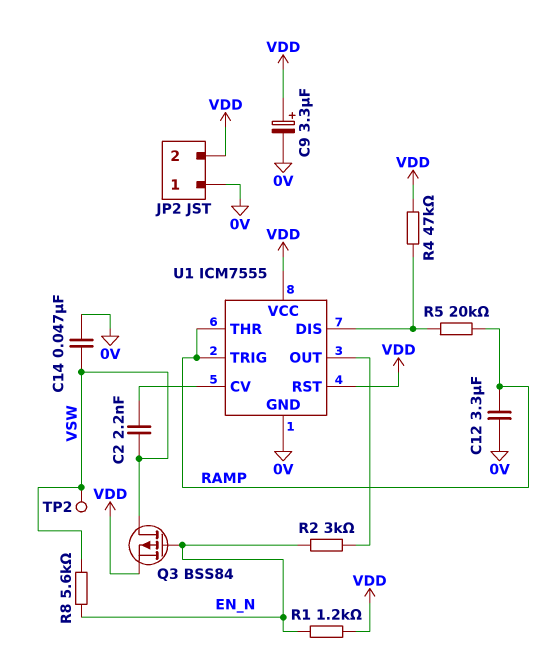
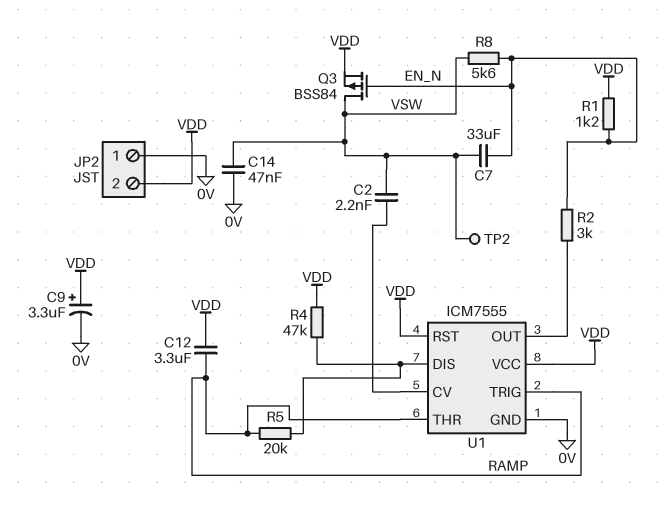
C7: none -> 33uF (EN_N, VSW)
C12: 3.3uF (0V, RAMP) -> 3.3uF (RAMP, VDD)

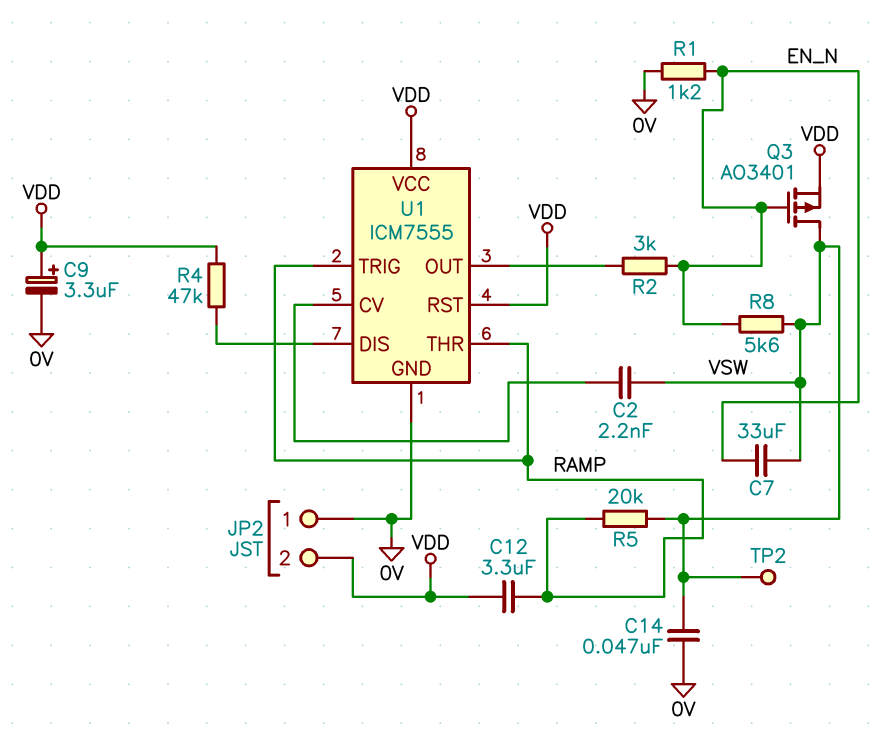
Q3: PMOS BSS84 (G EN_N, D VSW, S VDD) -> PMOS AO3401 (G EN_N, D VSW, S VDD)
R1: 1.2k (EN_N, VDD) -> 1.2k (0V, EN_N)
R5: 20k (RAMP, U1/DIS) -> 20k (RAMP, VSW)

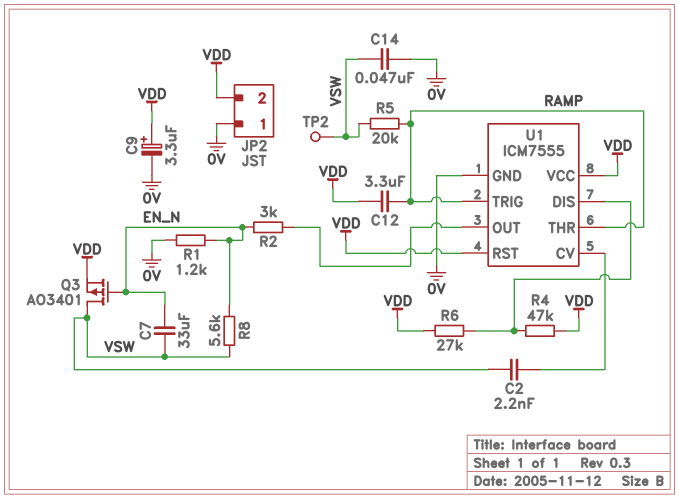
R6: none -> 27k (U1/DIS, VDD)

